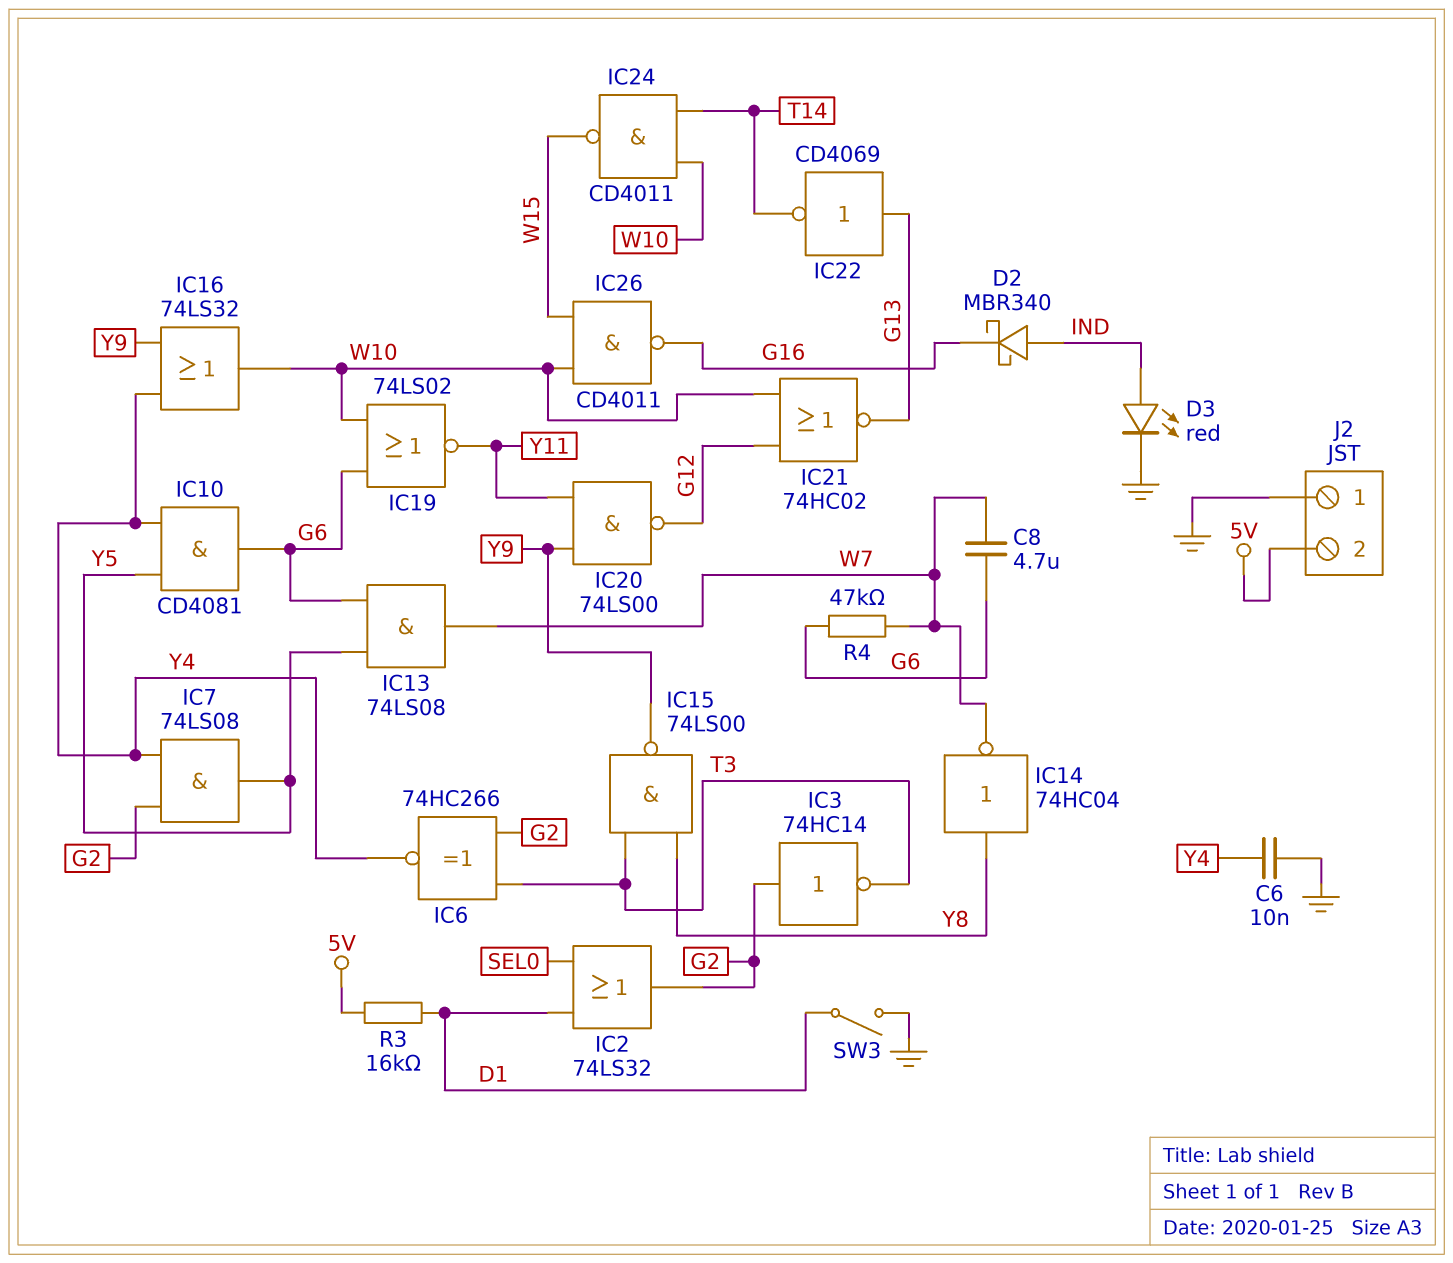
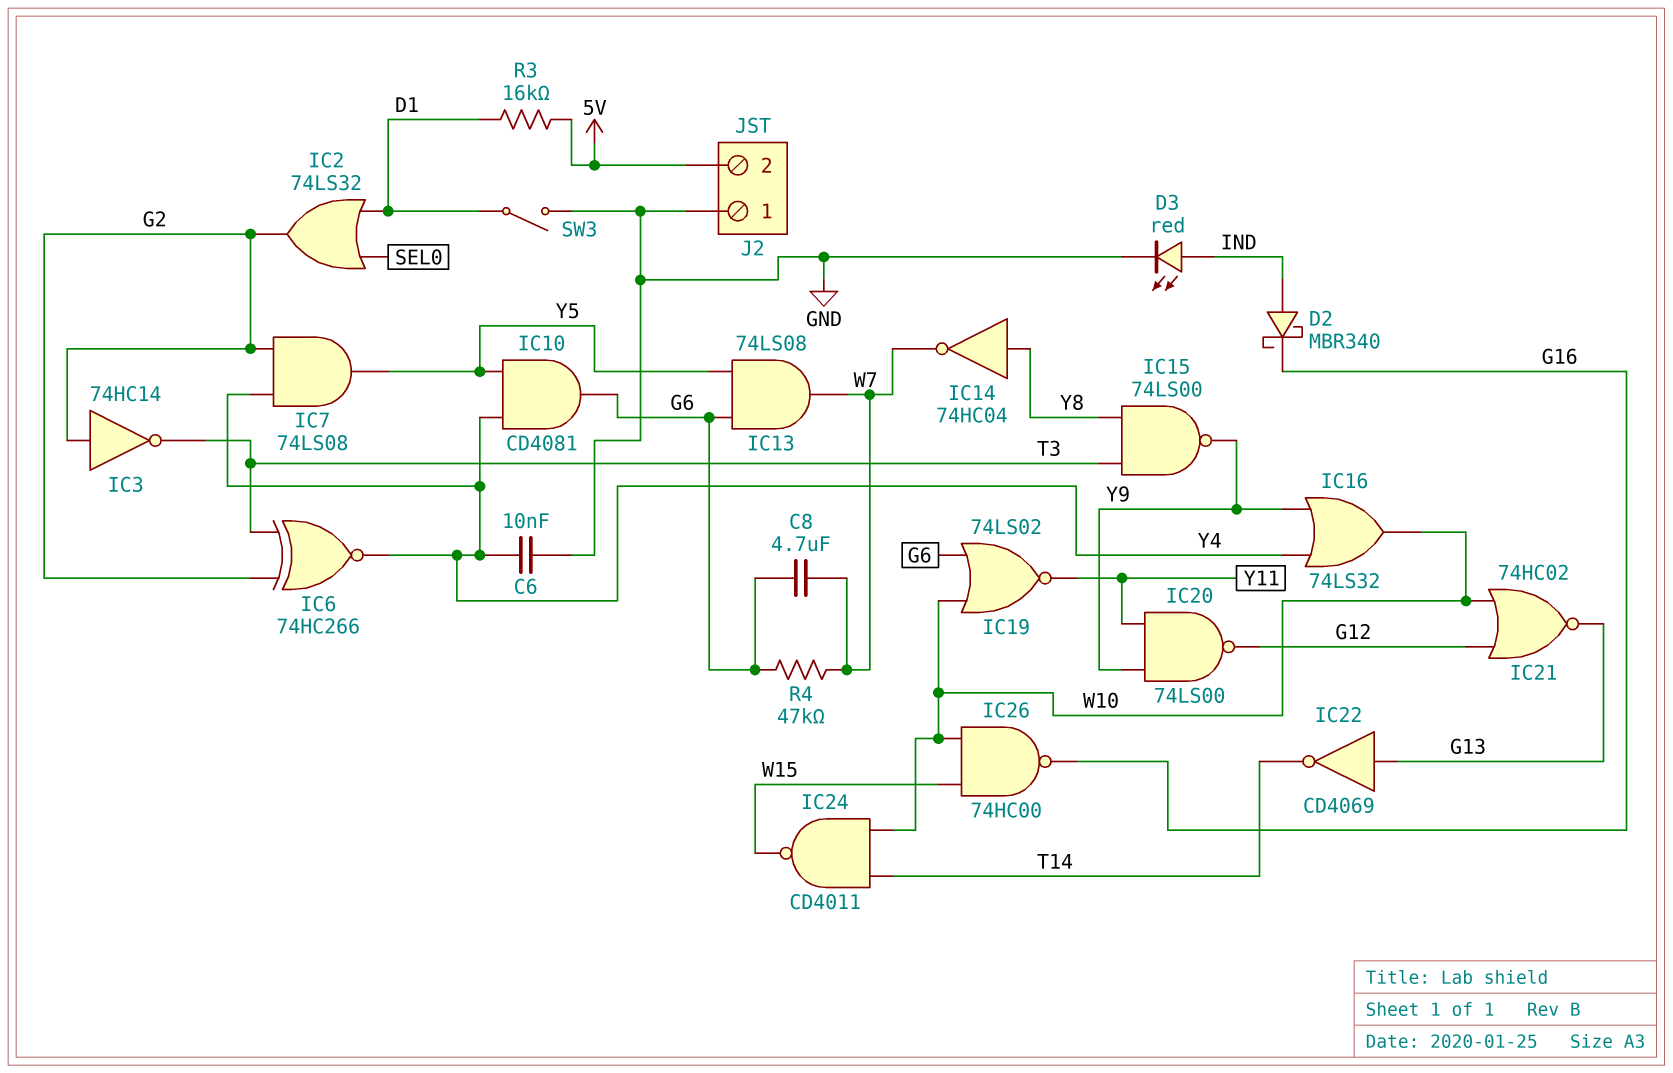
IC26: NAND CD4011 (in W10, in W15, out G16) -> NAND 74HC00 (in W10, in W15, out G16)

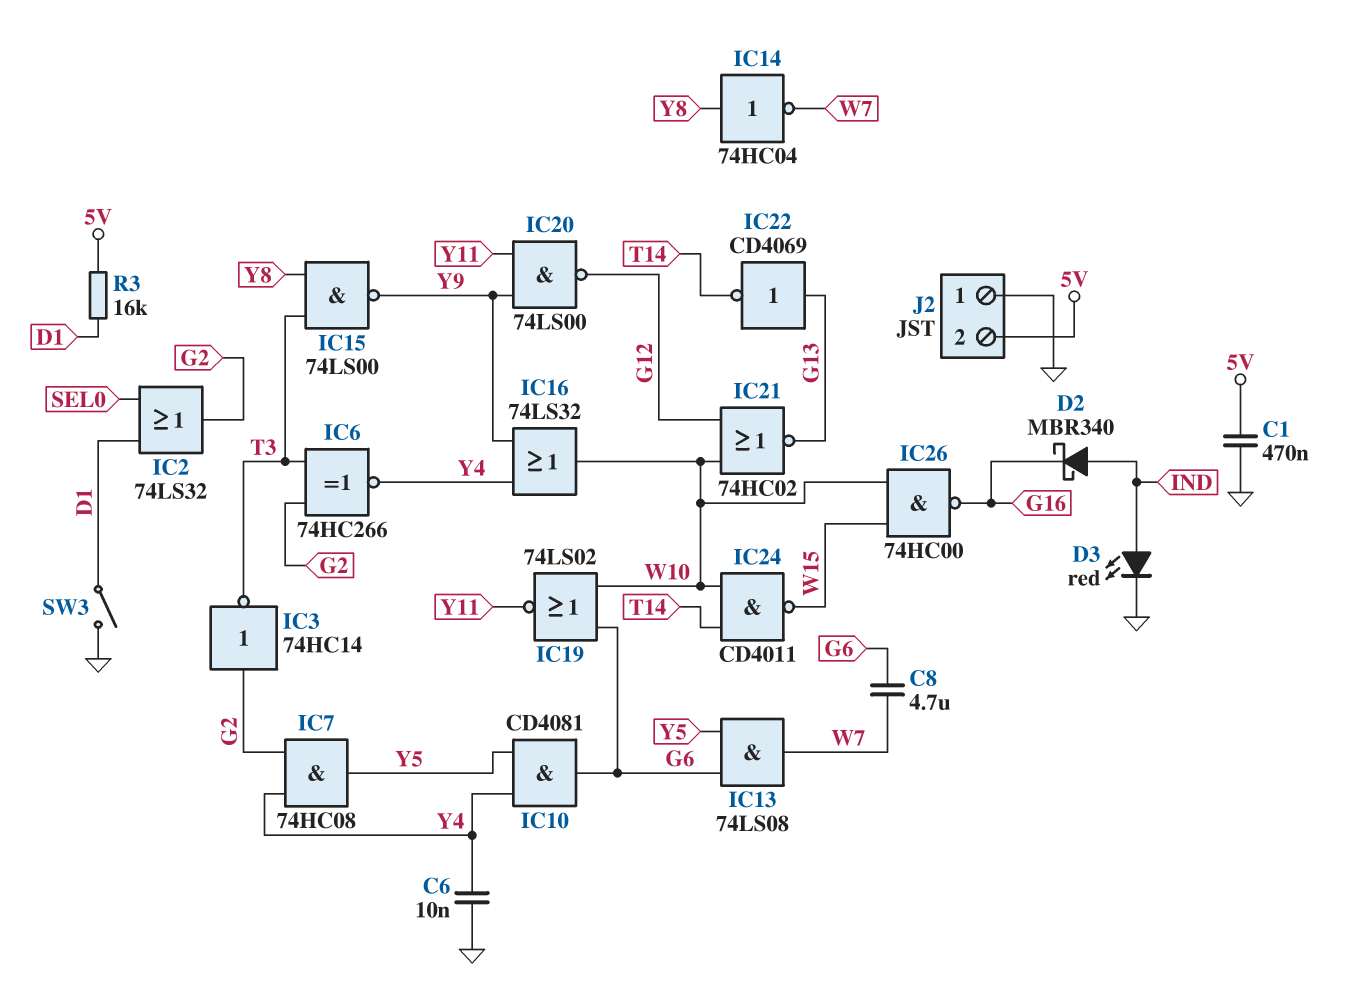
C1: none -> 470nF (5V, GND)
IC7: AND 74LS08 (in G2, in Y4, out Y5) -> AND 74HC08 (in G2, in Y4, out Y5)
R4: 47k (G6, W7) -> none

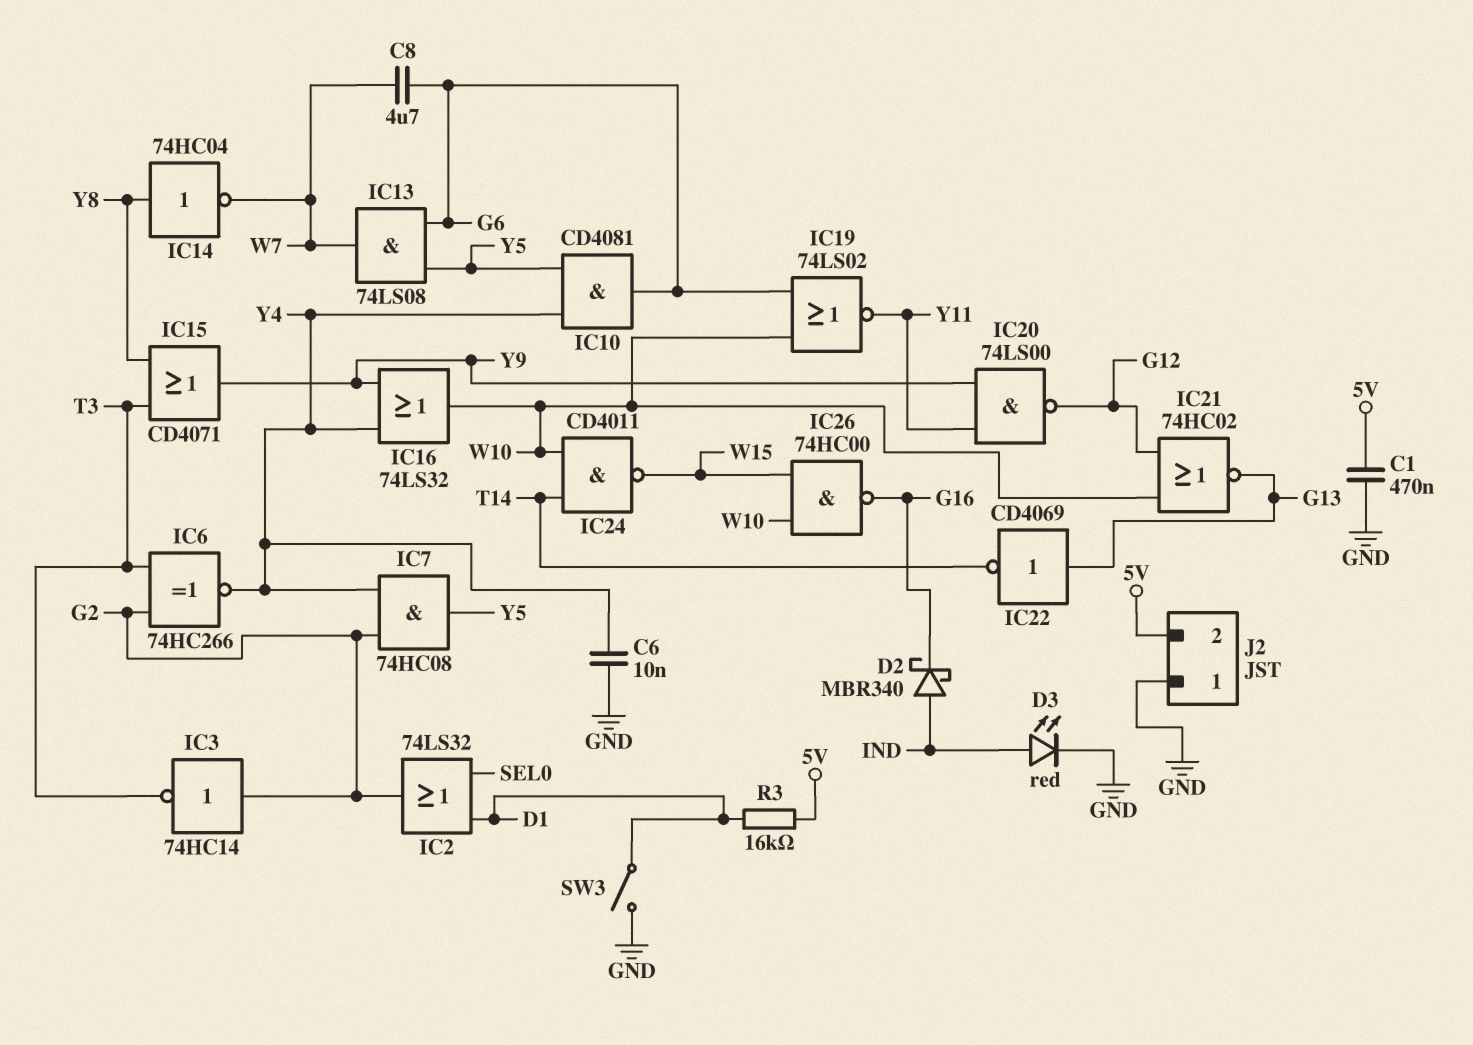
IC15: NAND 74LS00 (in T3, in Y8, out Y9) -> OR CD4071 (in T3, in Y8, out Y9)

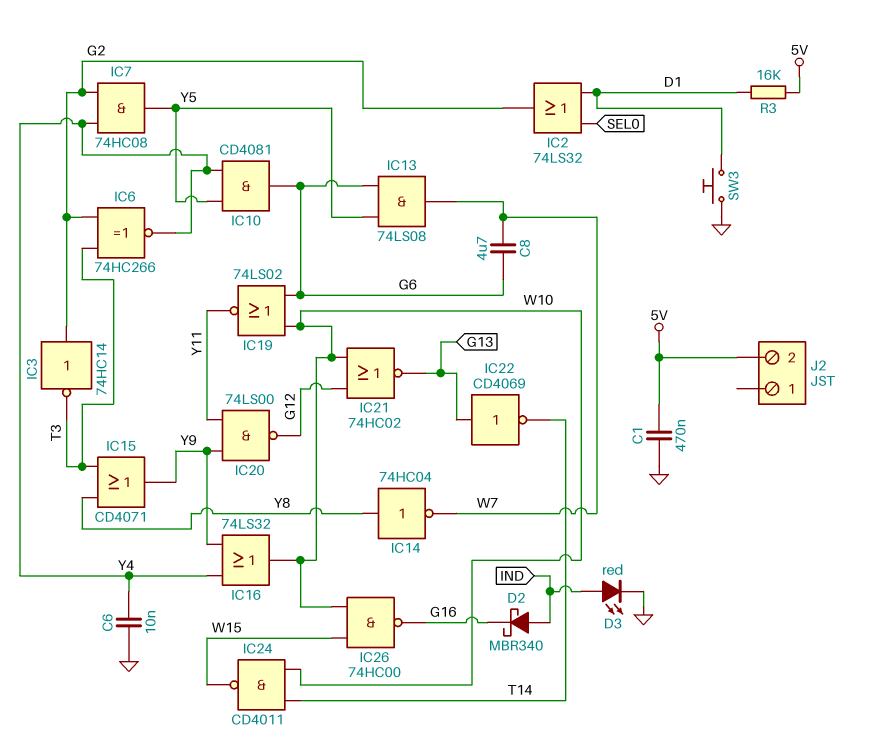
J2 pin 1: GND -> none
SW3: switch (D1, GND) -> button (D1, GND)

